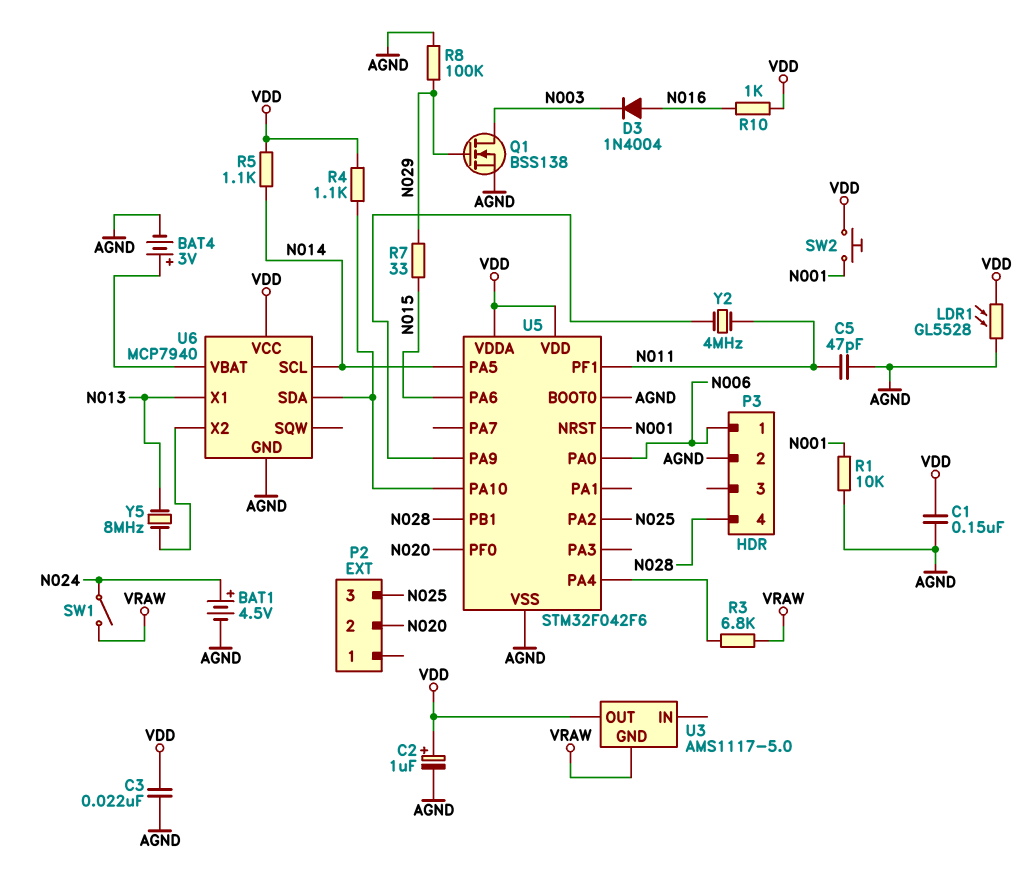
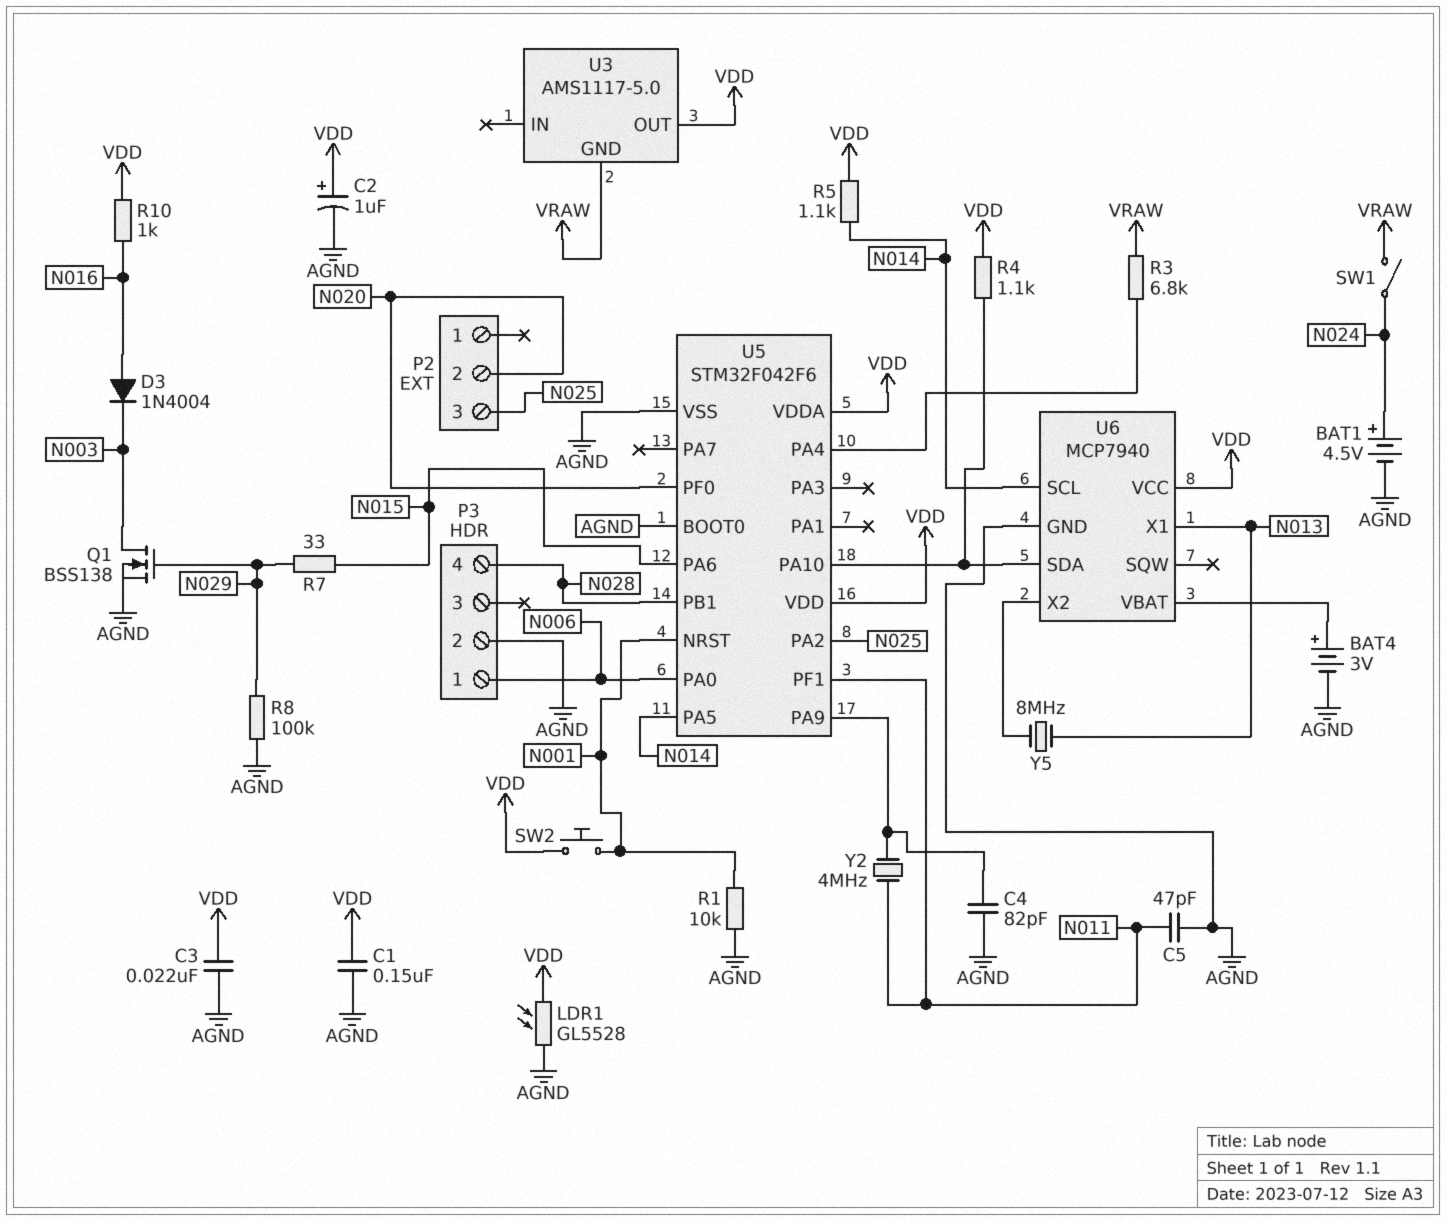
C4: none -> 82pF (AGND, U5/PA9)

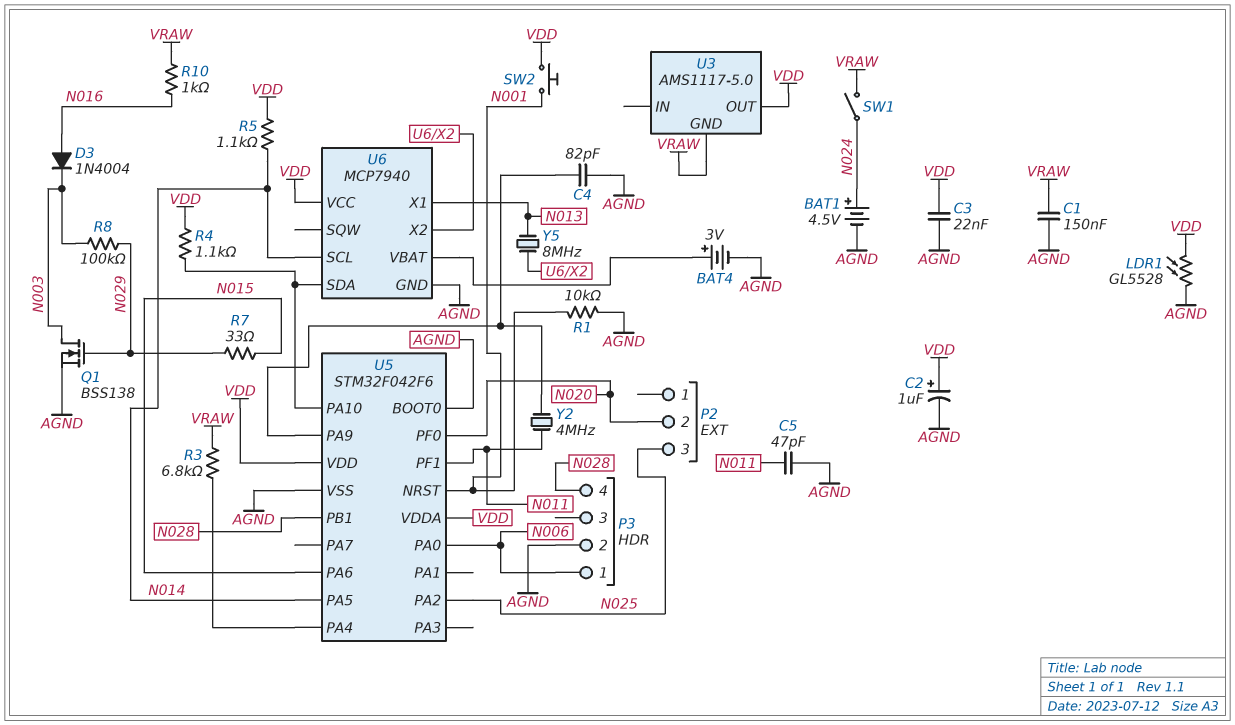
C1: 150nF (AGND, VDD) -> 150nF (AGND, VRAW)
R8: 100k (AGND, N029) -> 100k (N003, N029)
R10: 1k (N016, VDD) -> 1k (N016, VRAW)

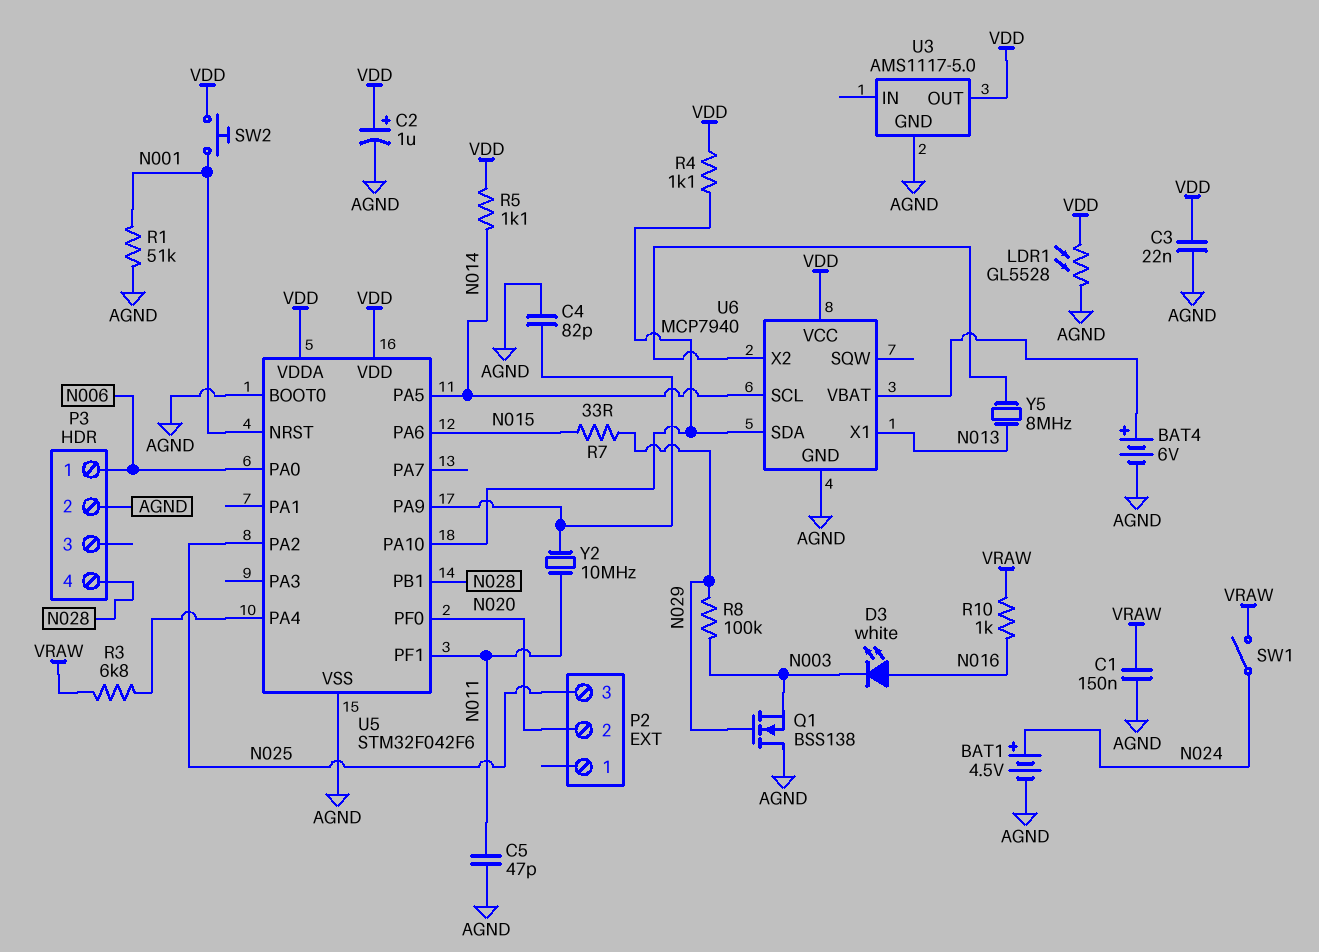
BAT4: 3V (plus U6/VBAT, minus AGND) -> 6V (plus U6/VBAT, minus AGND)
D3: diode 1N4004 (A N016, K N003) -> LED white (A N016, K N003)
Q1: NMOS BSS138 (G N029, D N003, S AGND) -> NMOS BSS138 (G N029, D AGND, S N003)
R1: 10k (AGND, N001) -> 51k (AGND, N001)
U3 pin GND: VRAW -> AGND
Y2: 4MHz (N011, U5/PA9) -> 10MHz (N011, U5/PA9)

